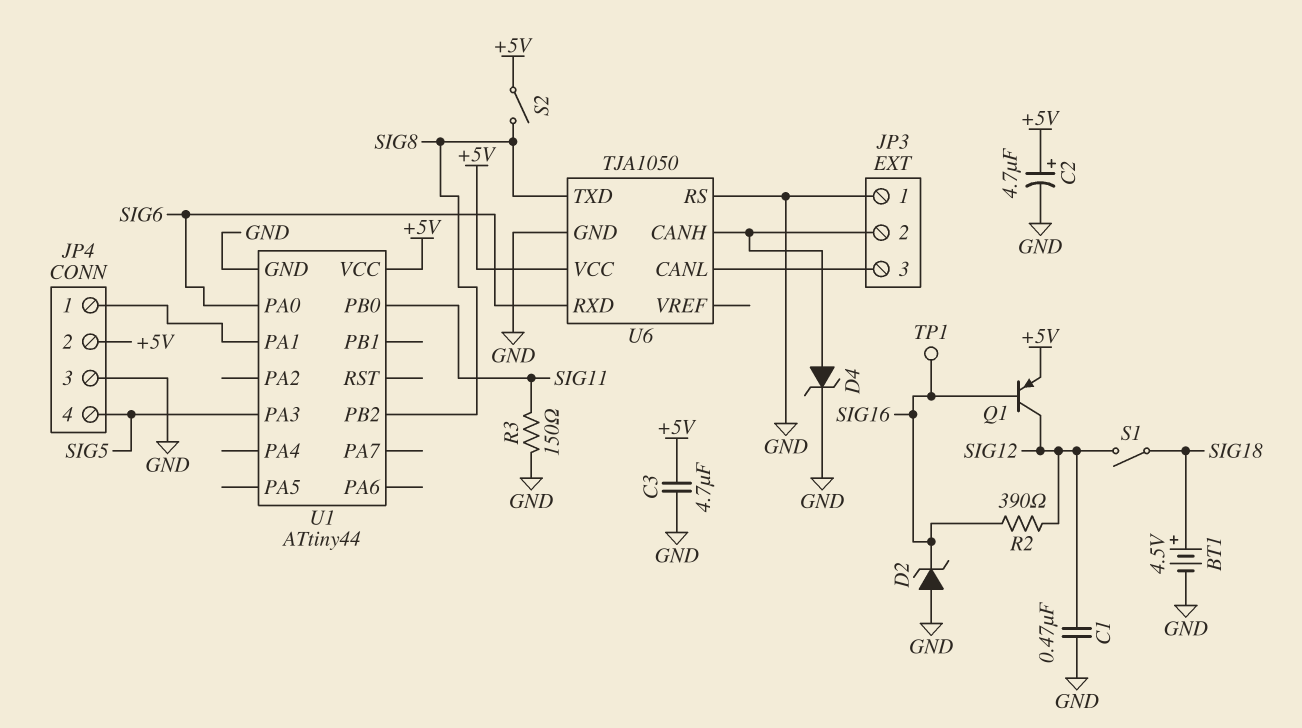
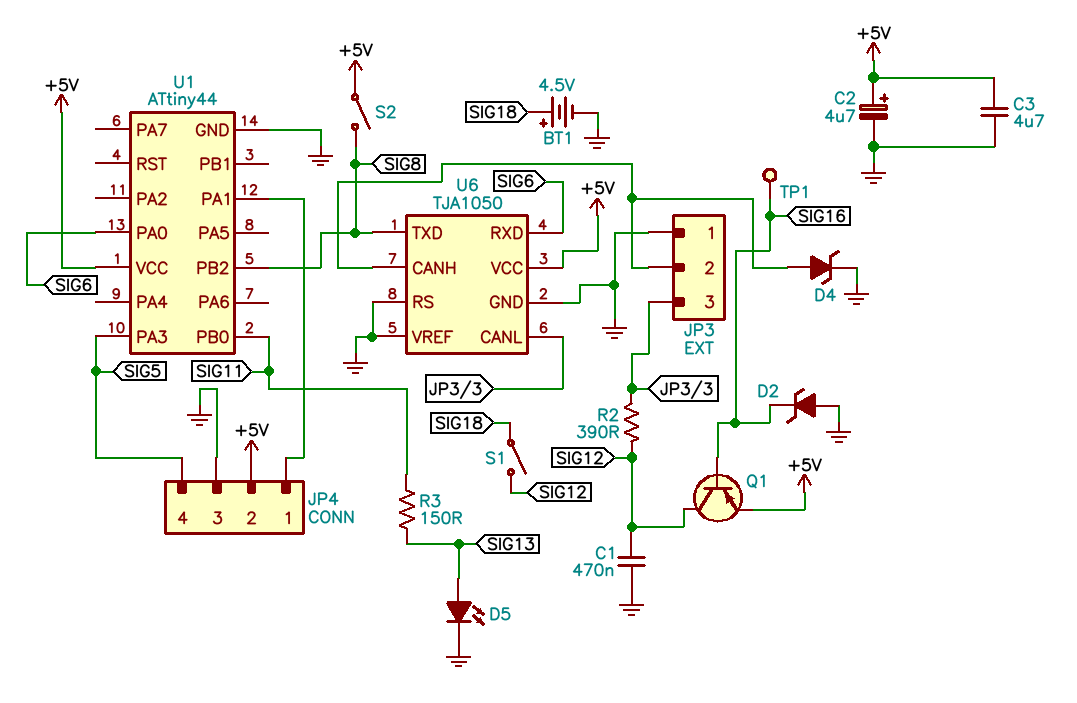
D5: none -> LED (A SIG13, K GND)
R2: 390 (SIG12, SIG16) -> 390 (JP3/3, SIG12)
R3: 150 (GND, SIG11) -> 150 (SIG11, SIG13)
U6 pin VREF: none -> GND

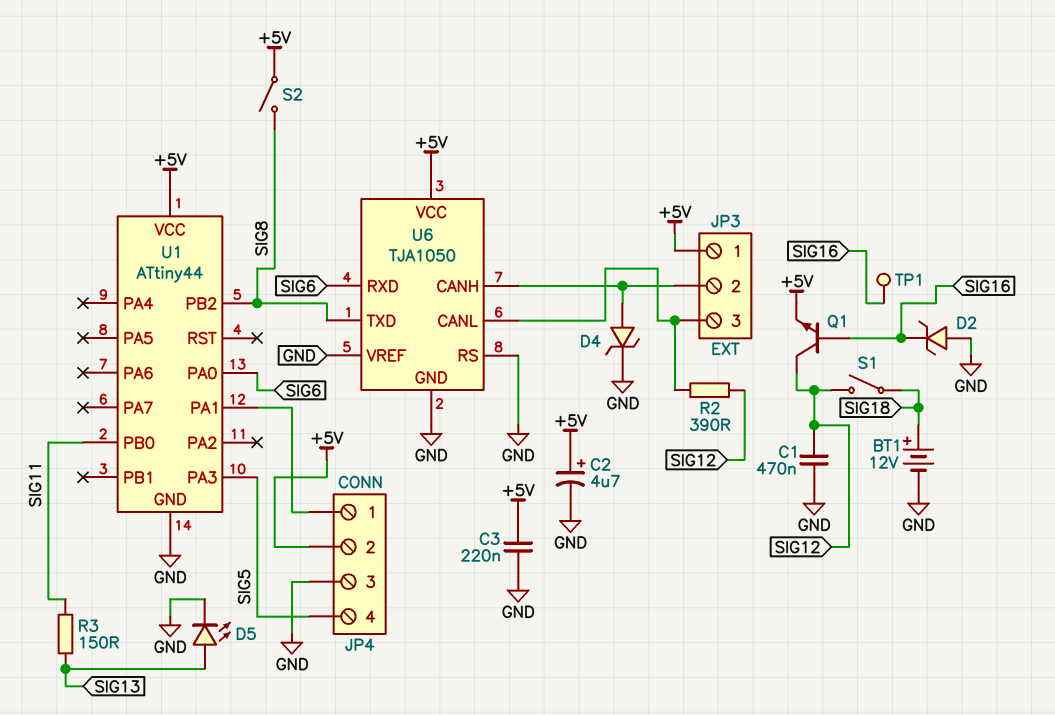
BT1: 4.5V (plus SIG18, minus GND) -> 12V (plus SIG18, minus GND)
C3: 4.7uF (+5V, GND) -> 220nF (+5V, GND)
JP3 pin 1: GND -> +5V
Q1: PNP (B SIG16, C SIG12, E +5V) -> NPN (B SIG16, C SIG12, E +5V)

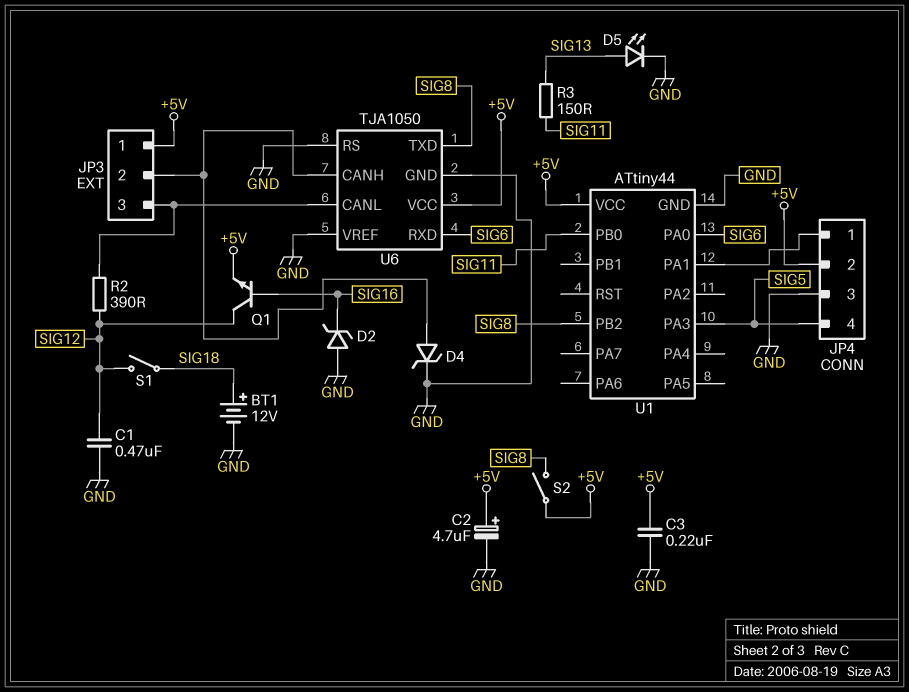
TP1: test point (SIG16) -> none

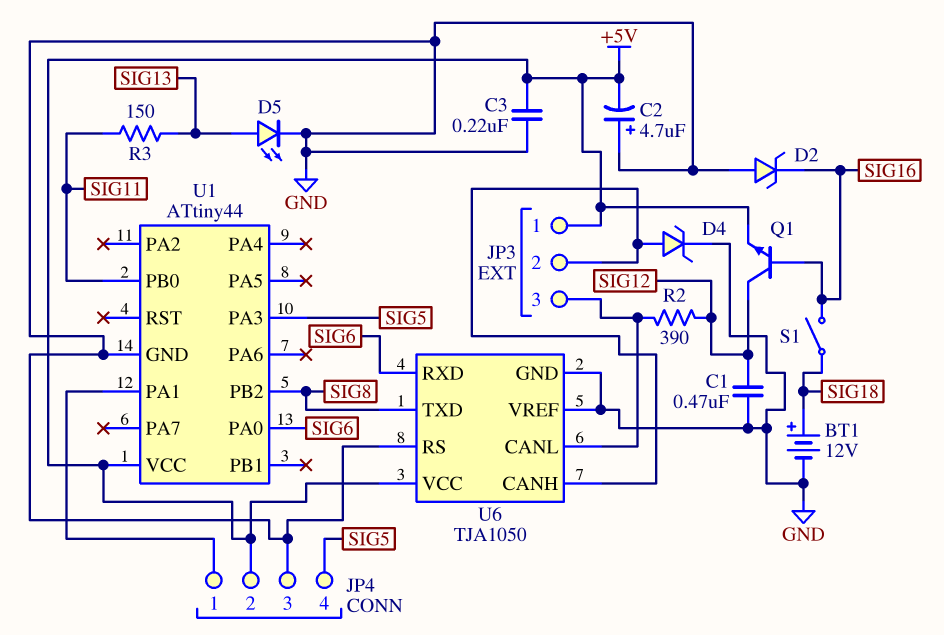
C2: 4.7uF (plus +5V, minus GND) -> 4.7uF (plus GND, minus +5V)
S1: switch (SIG12, SIG18) -> switch (SIG16, SIG18)
S2: switch (+5V, SIG8) -> none

